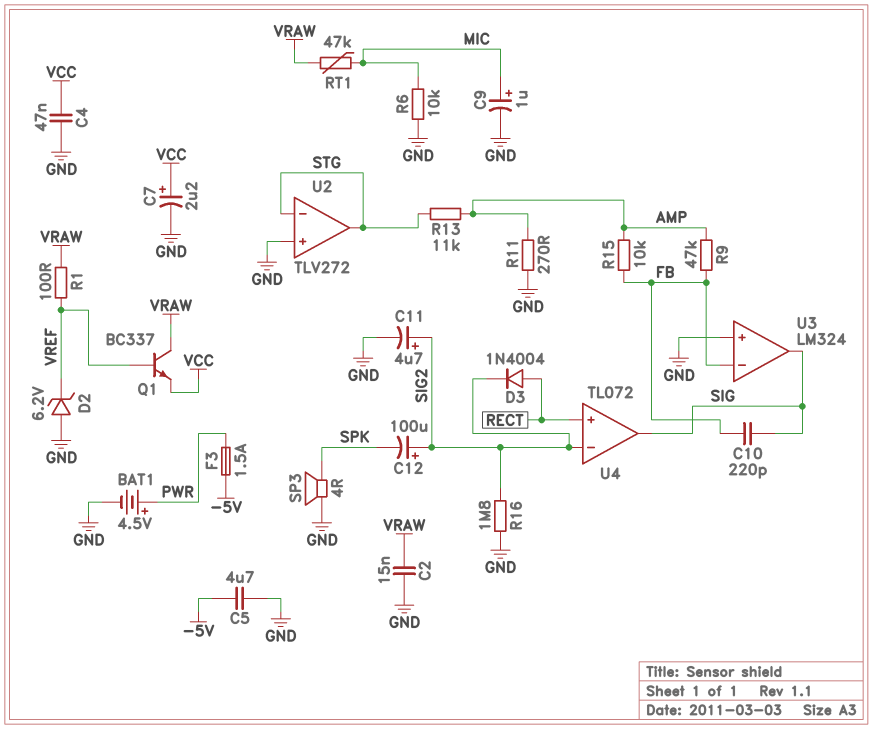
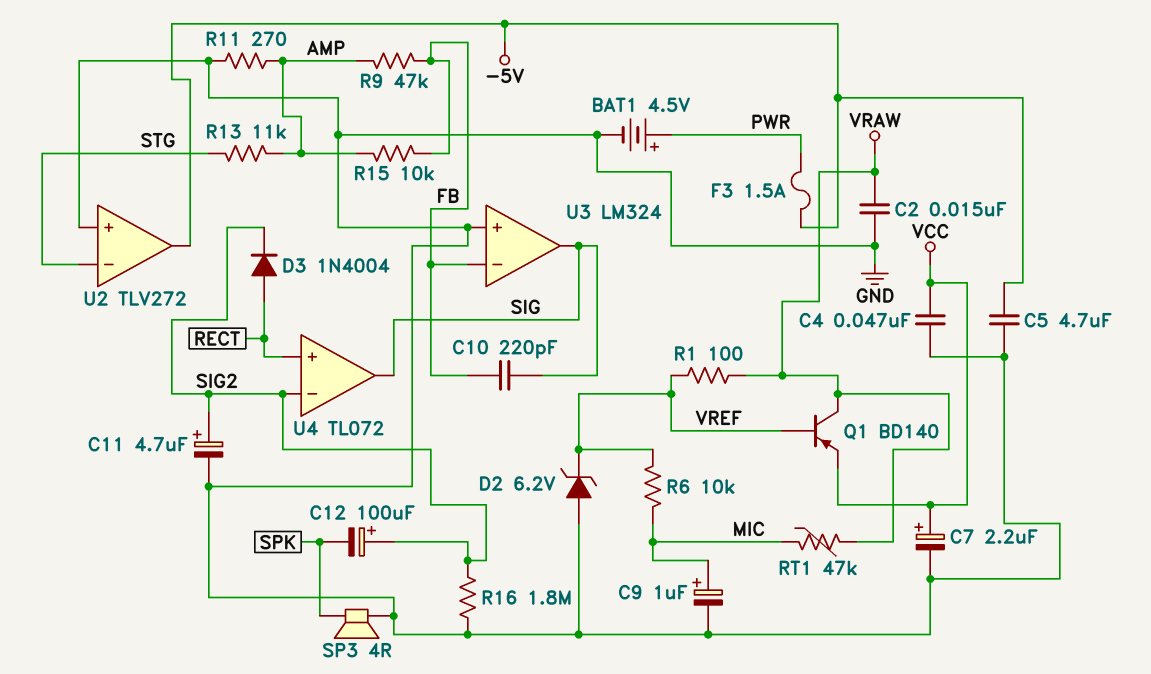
Q1: NPN BC337 (B VREF, C VRAW, E VCC) -> PNP BD140 (B VREF, C VRAW, E VCC)
R6: 10k (GND, MIC) -> 10k (MIC, VREF)
U2 pin out: STG -> -5V

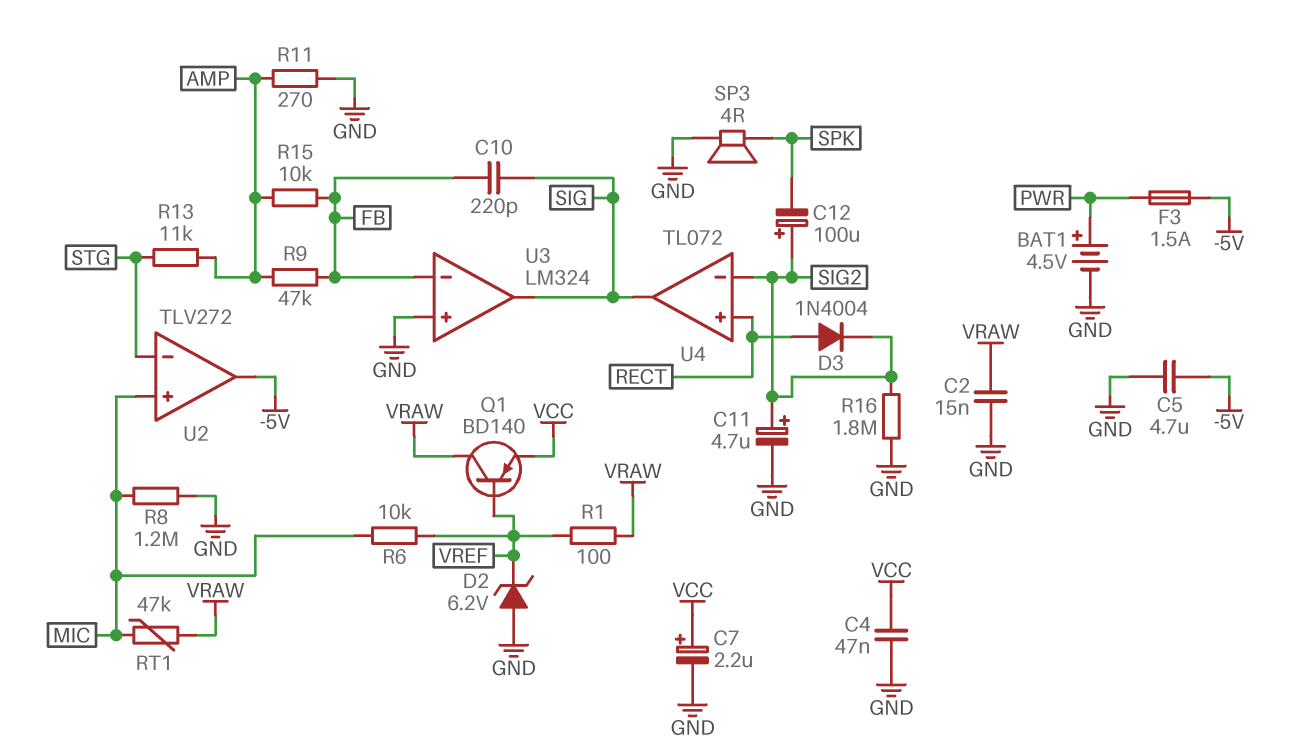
C9: 1uF (plus MIC, minus GND) -> none
R8: none -> 1.2M (GND, MIC)
U2 pin in+: GND -> MIC

